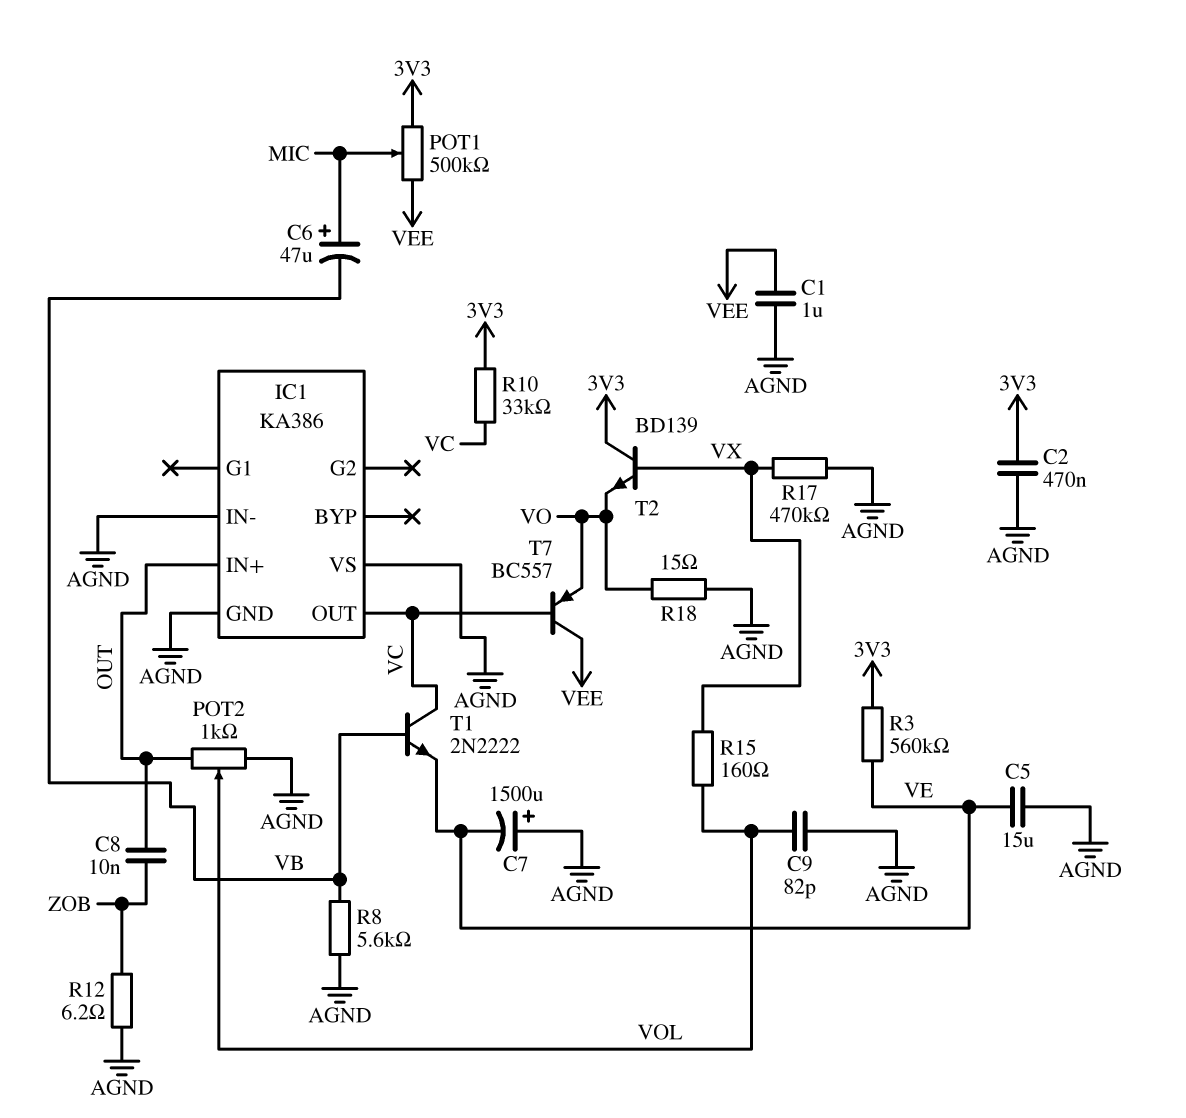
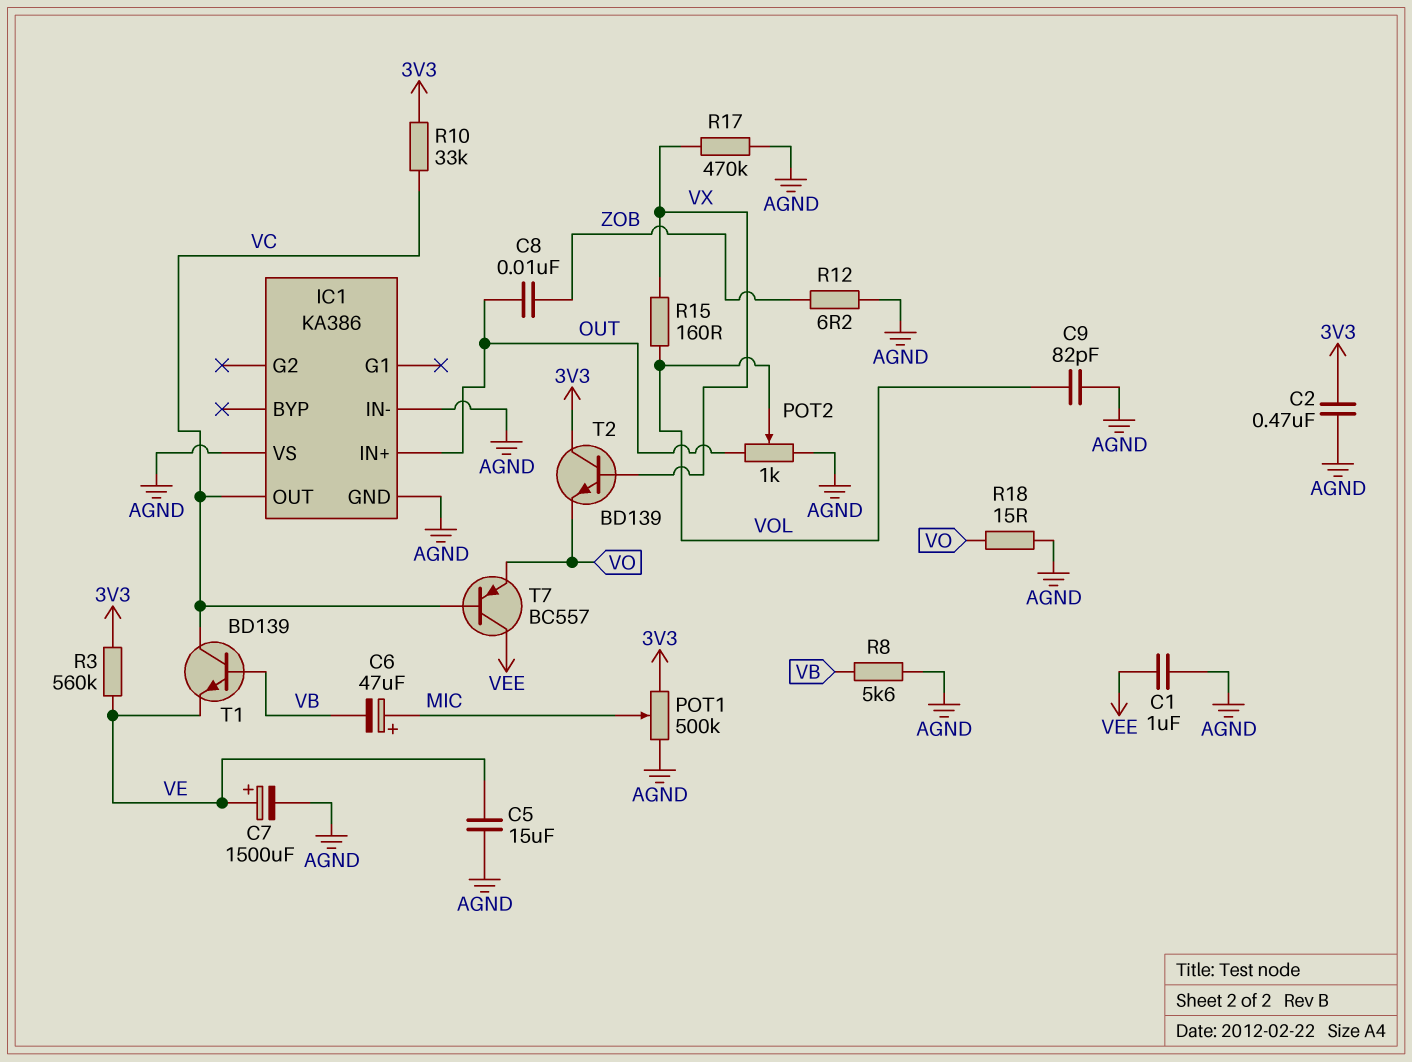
C7: 1500uF (plus AGND, minus VE) -> 1500uF (plus VE, minus AGND)
POT1: 500k (3V3, VEE, wiper MIC) -> 500k (3V3, AGND, wiper MIC)
T1: NPN 2N2222 (B VB, C VC, E VE) -> NPN BD139 (B VB, C VC, E VE)

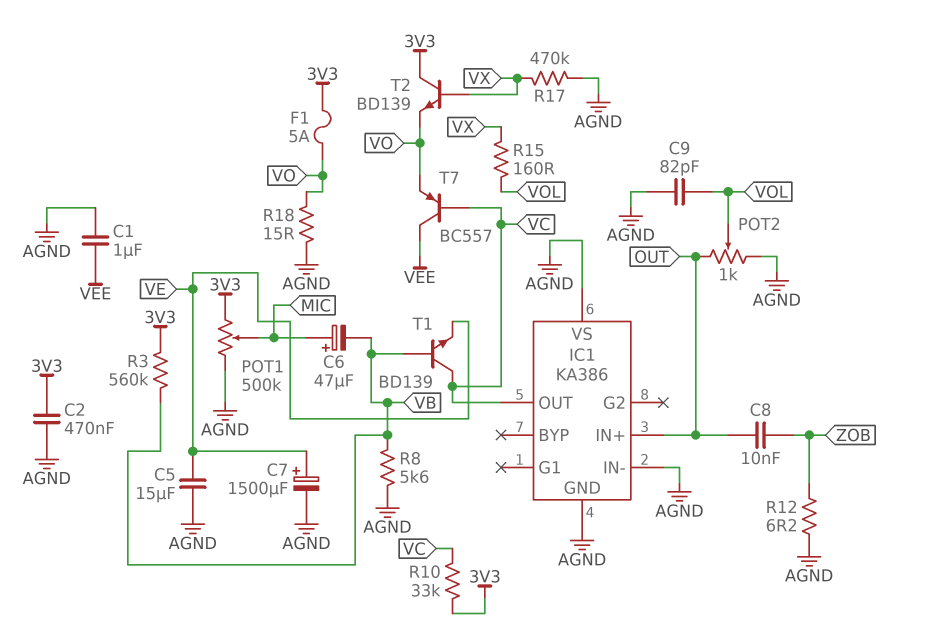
F1: none -> 5A (3V3, VO)
R3: 560k (3V3, VE) -> 560k (3V3, VB)

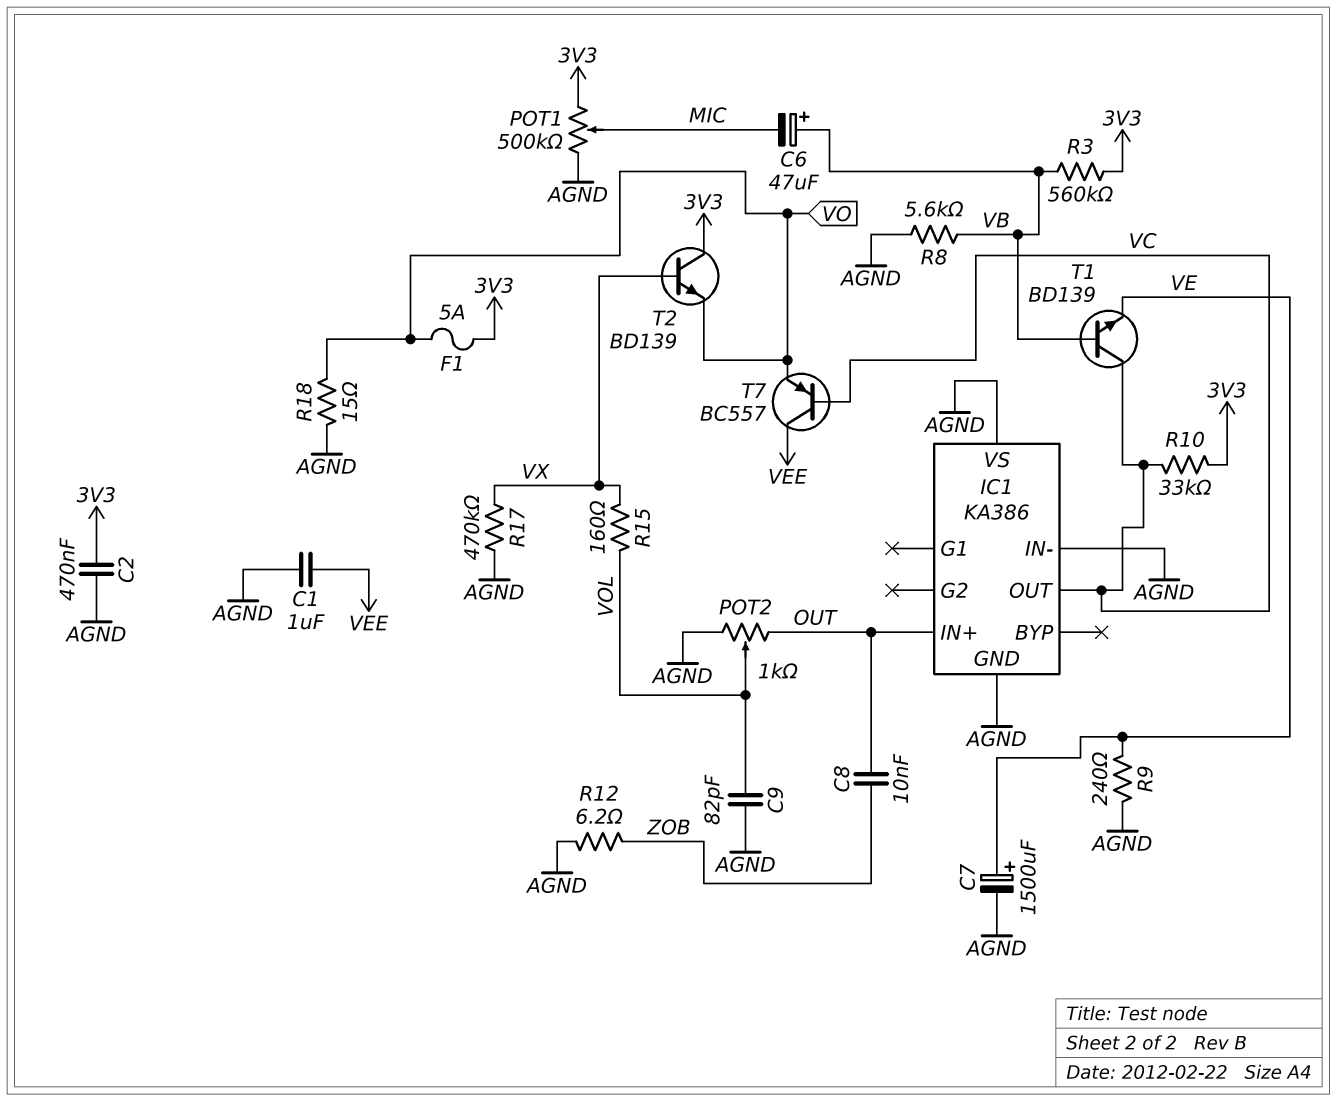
C5: 15uF (AGND, VE) -> none
C6: 47uF (plus MIC, minus VB) -> 47uF (plus VB, minus MIC)
R9: none -> 240 (AGND, VE)

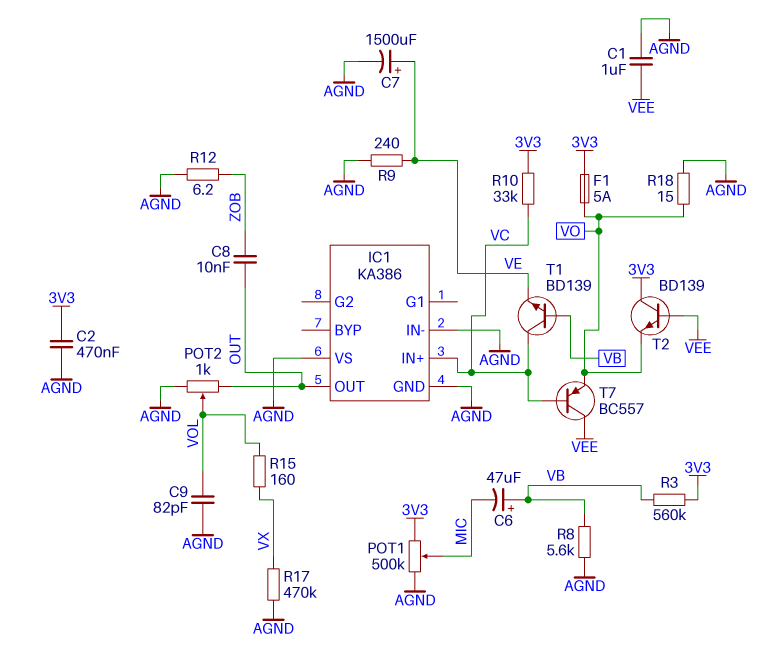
IC1 pin IN+: OUT -> VC
IC1 pin OUT: VC -> OUT
T2: NPN BD139 (B VX, C 3V3, E VO) -> NPN BD139 (B VEE, C 3V3, E VO)

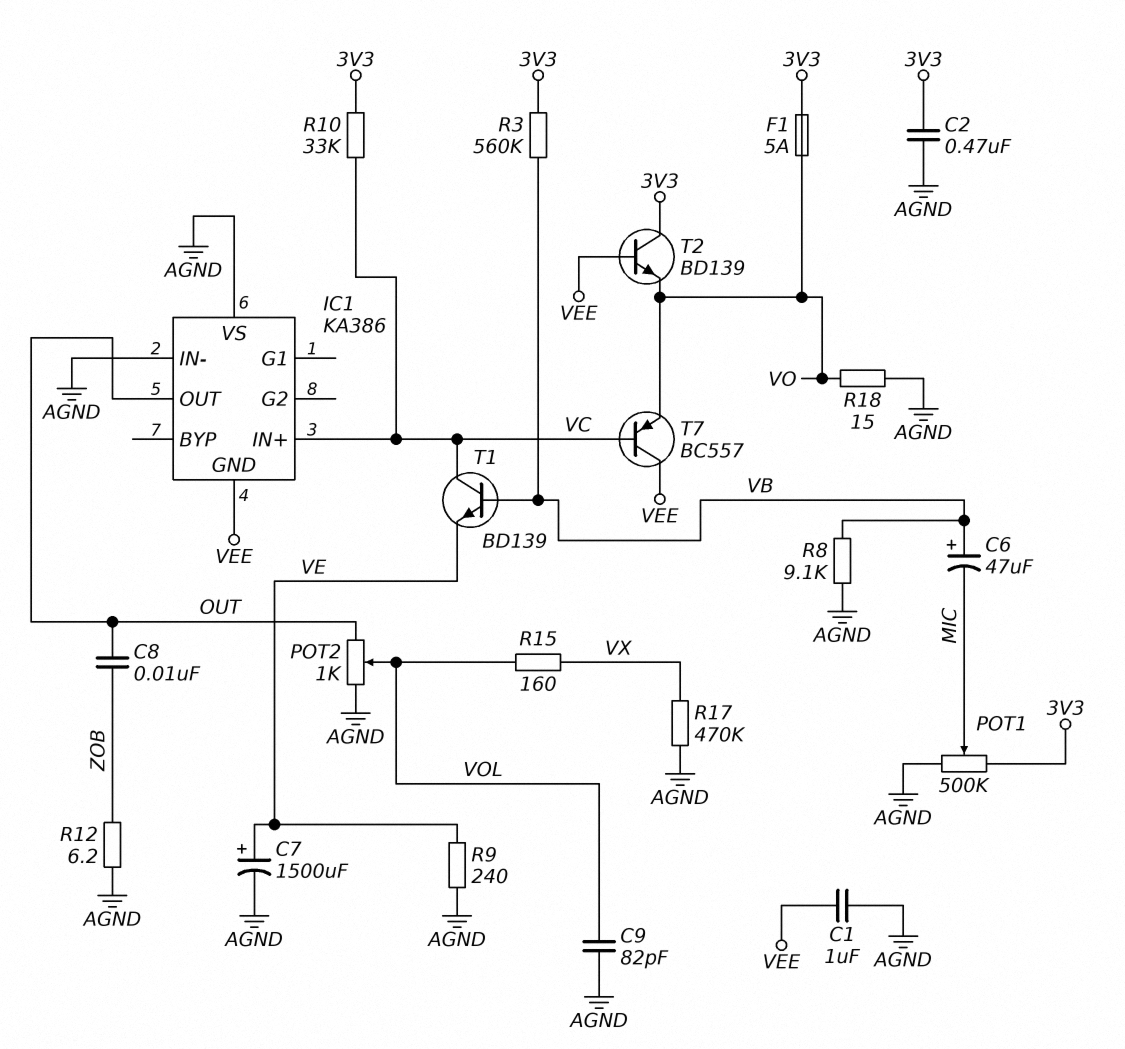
IC1 pin GND: AGND -> VEE
R8: 5.6k (AGND, VB) -> 9.1k (AGND, VB)

